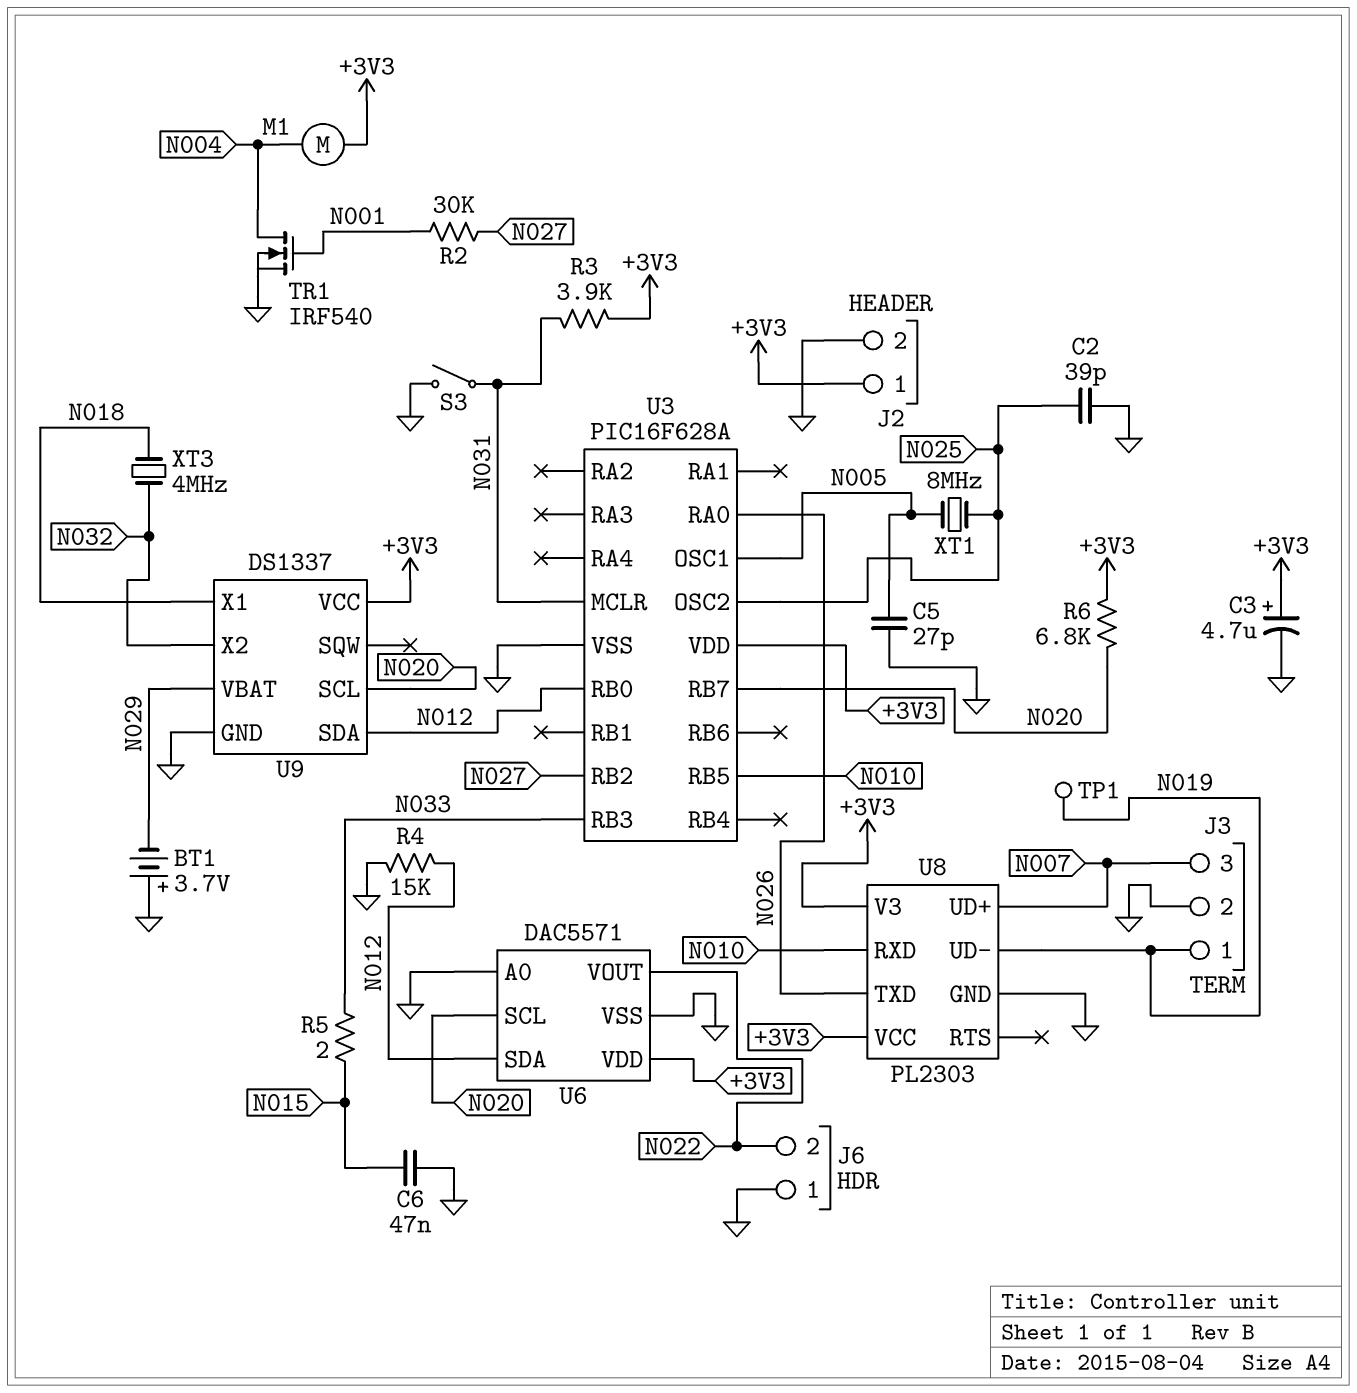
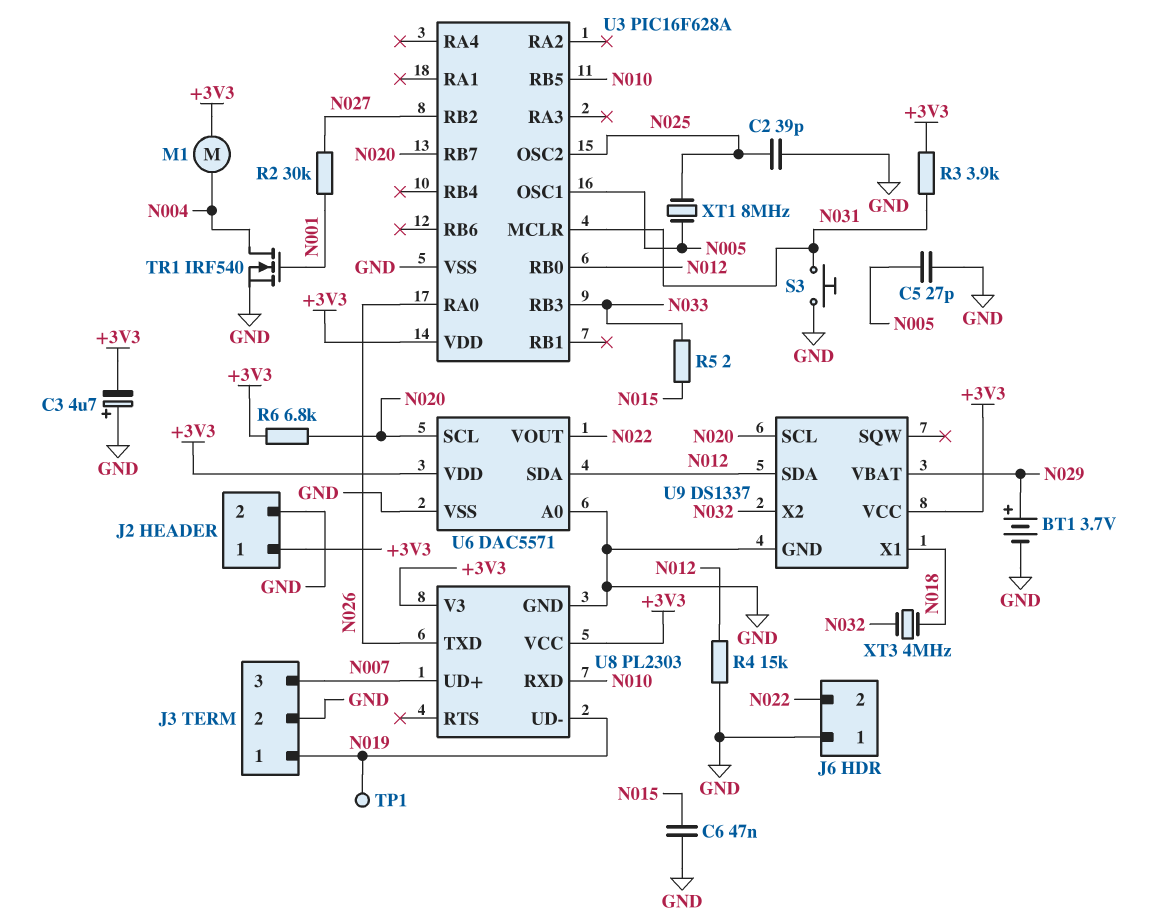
BT1: 3.7V (plus GND, minus N029) -> 3.7V (plus N029, minus GND)
C3: 4.7uF (plus +3V3, minus GND) -> 4.7uF (plus GND, minus +3V3)
S3: switch (GND, N031) -> button (GND, N031)

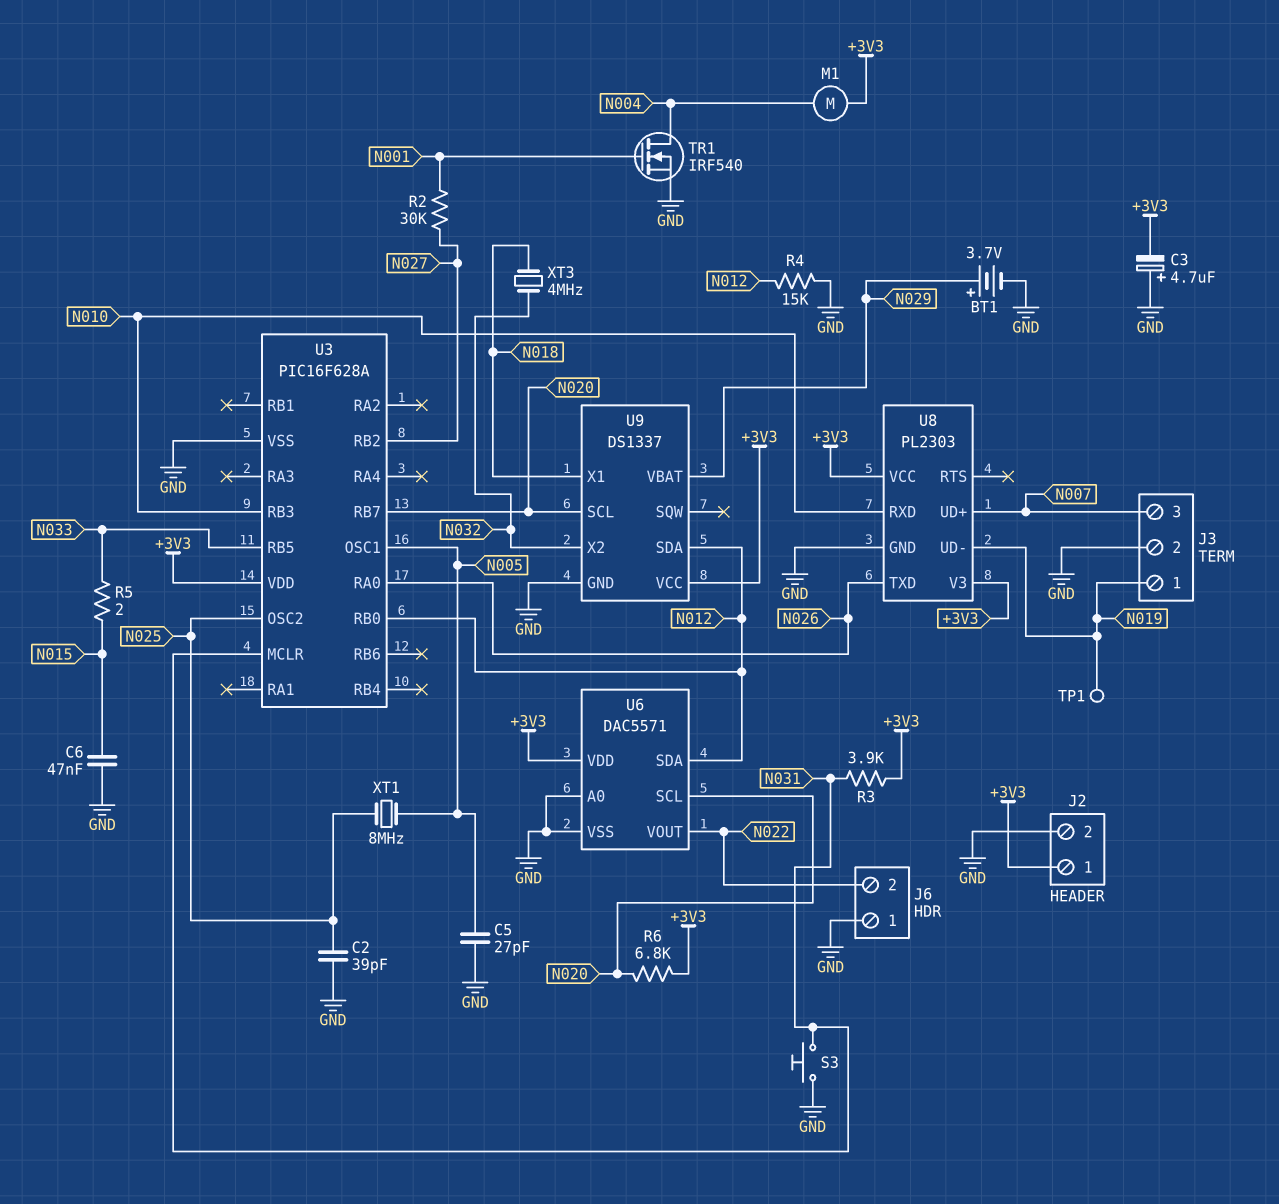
U3 pin RB3: N033 -> N010
U3 pin RB5: N010 -> N033

